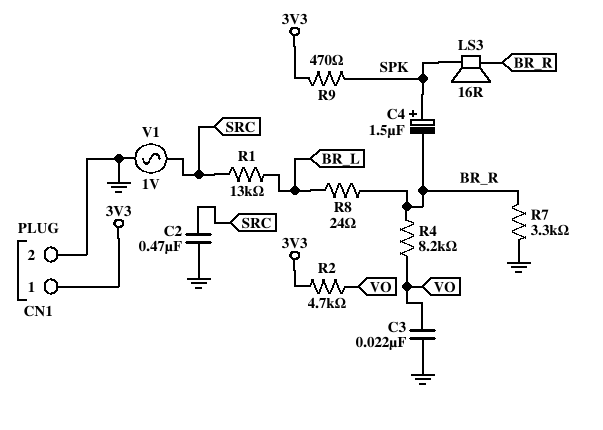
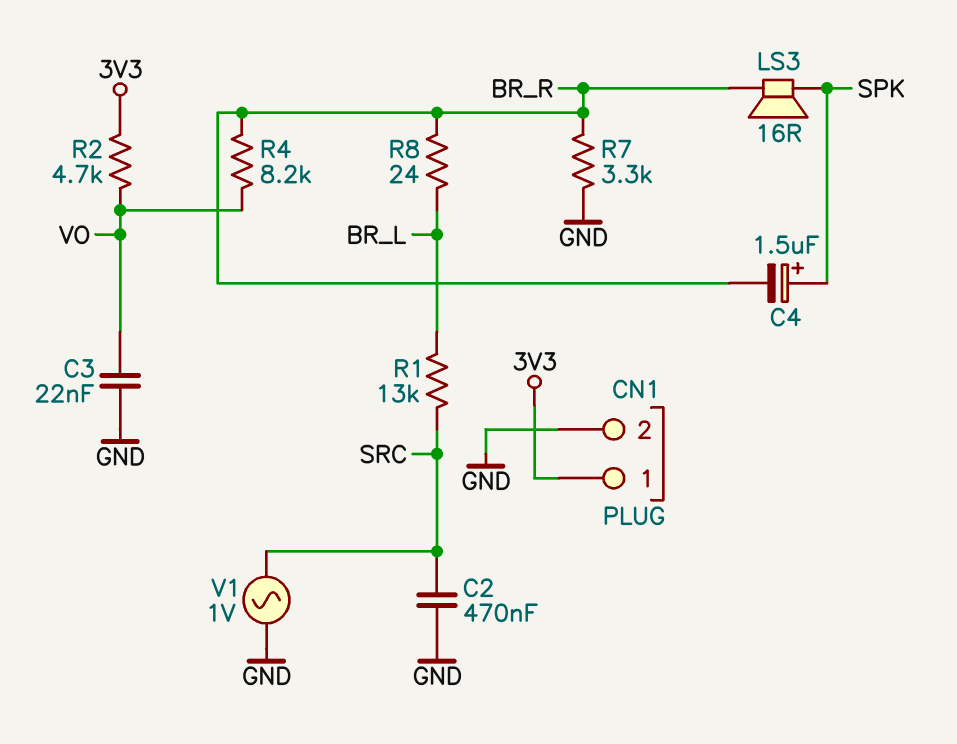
R9: 470 (3V3, SPK) -> none

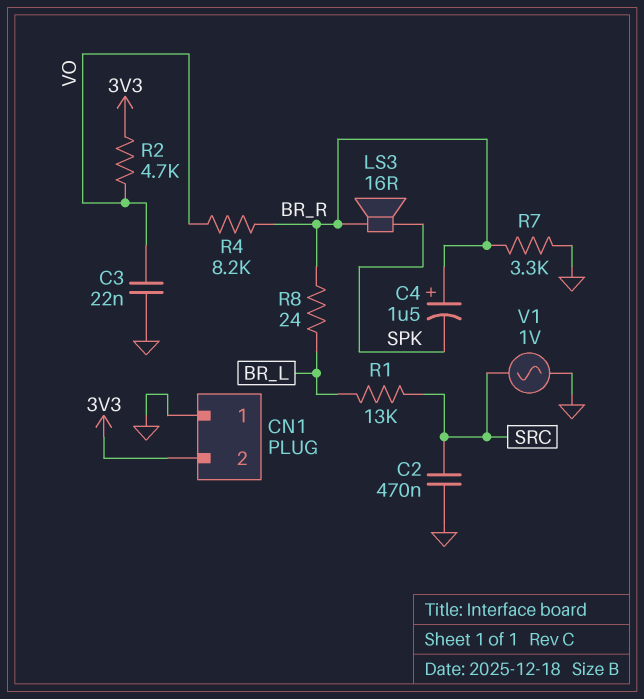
C4: 1.5uF (plus SPK, minus BR_R) -> 1.5uF (plus BR_R, minus SPK)
CN1 pin 1: 3V3 -> GND
CN1 pin 2: GND -> 3V3

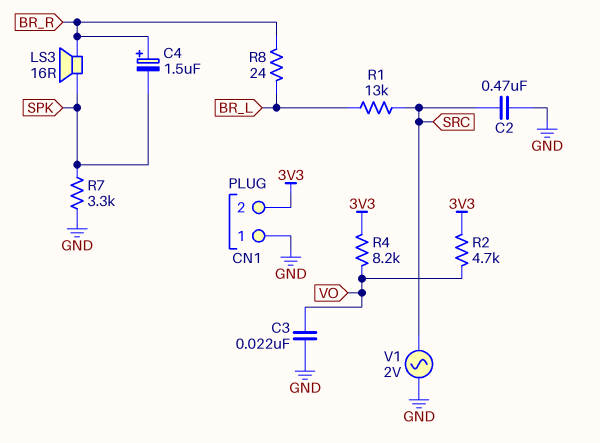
R4: 8.2k (BR_R, VO) -> 8.2k (3V3, VO)
R7: 3.3k (BR_R, GND) -> 3.3k (GND, SPK)
V1: AC 1V (GND, SRC) -> AC 2V (GND, SRC)

